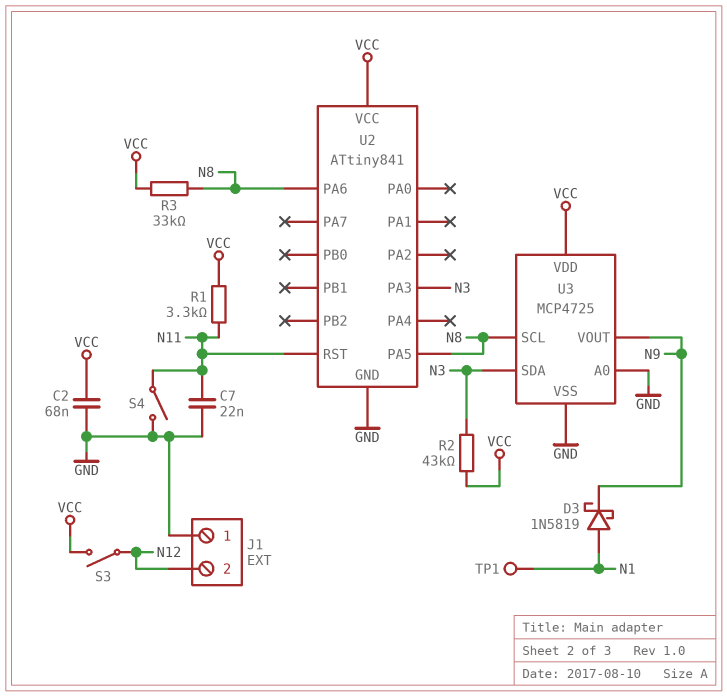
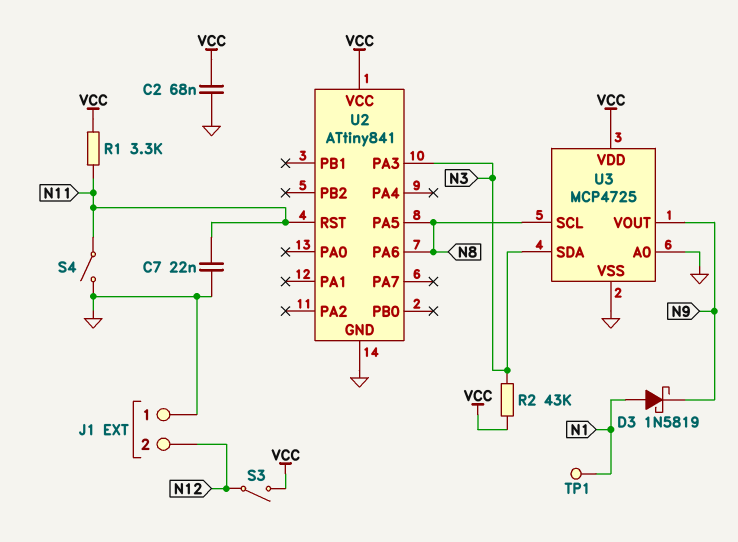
R3: 33k (N8, VCC) -> none

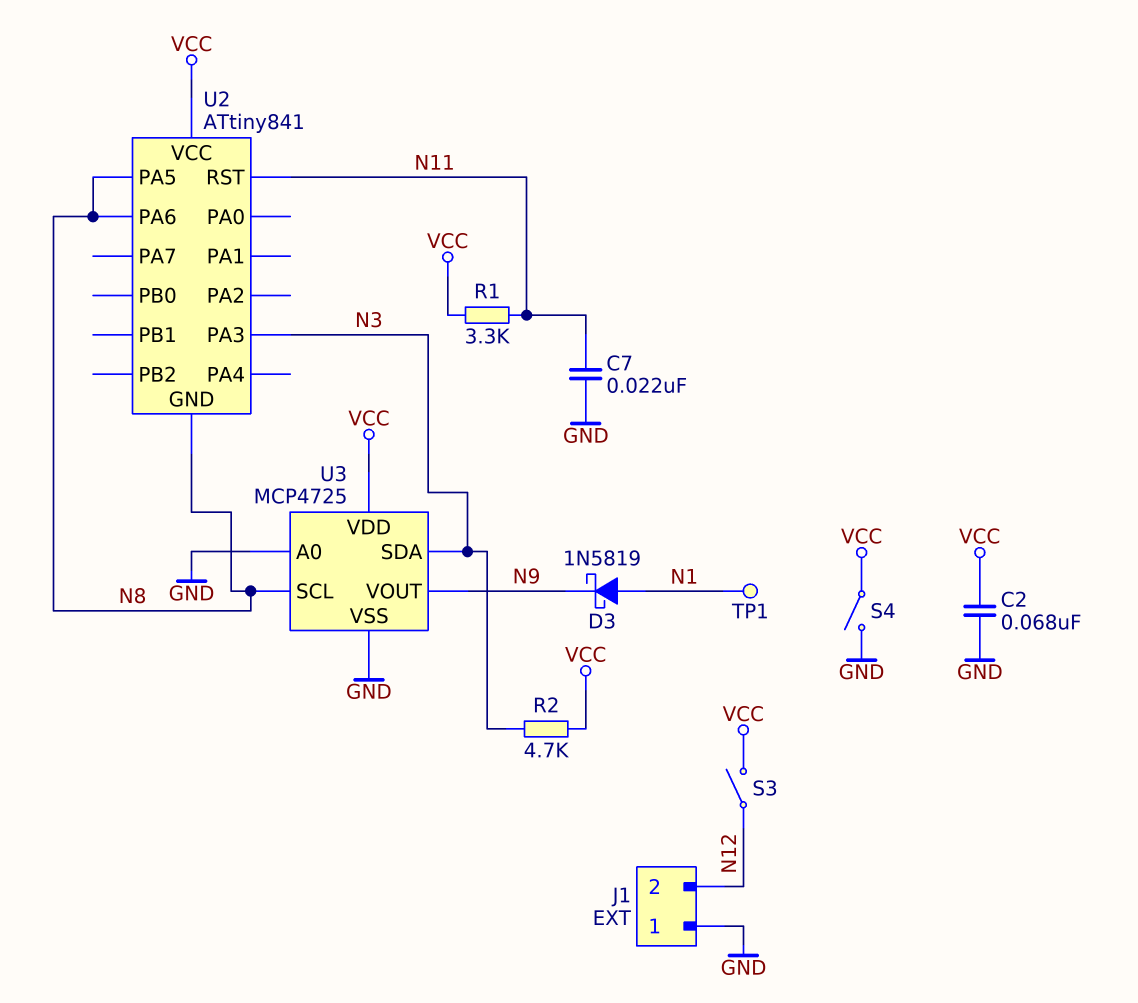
R2: 43k (N3, VCC) -> 4.7k (N3, VCC)
S4: switch (GND, N11) -> switch (GND, VCC)
U2 pin GND: GND -> N8

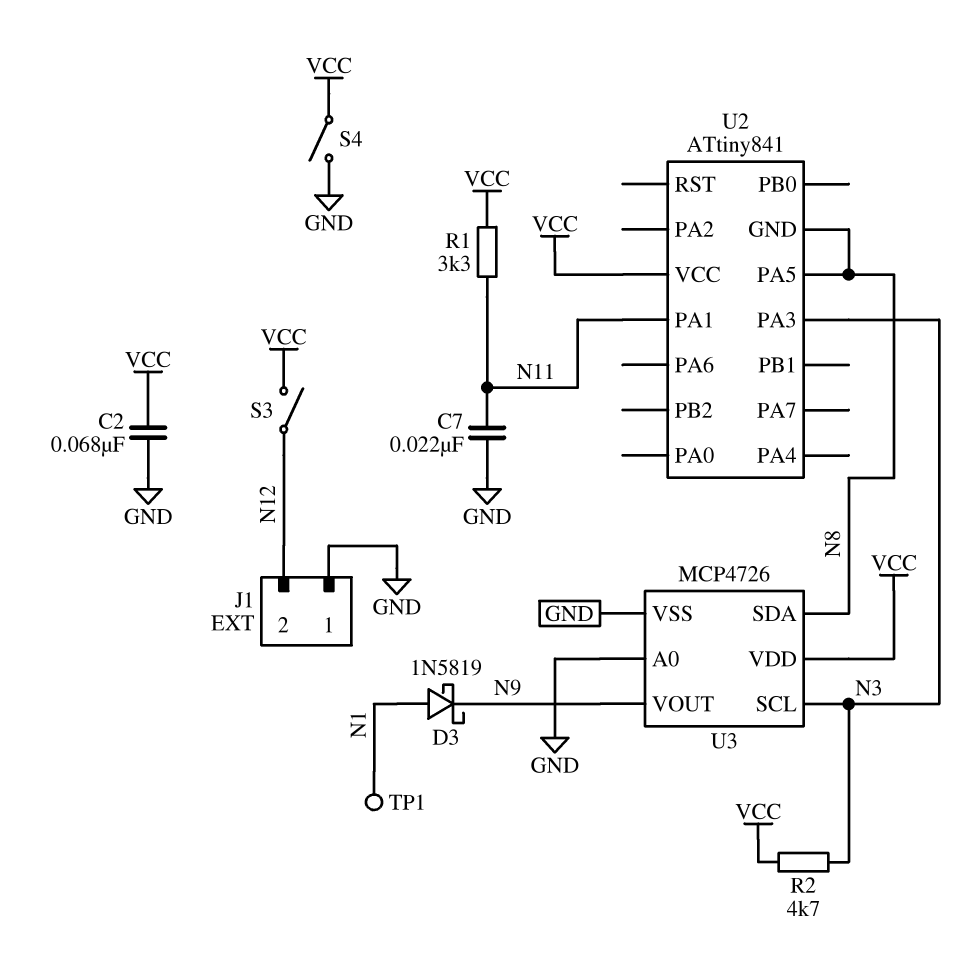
U2 pin PA1: none -> N11
U2 pin PA6: N8 -> none
U2 pin RST: N11 -> none
U3: MCP4725 -> MCP4726
U3 pin SCL: N8 -> N3
U3 pin SDA: N3 -> N8

